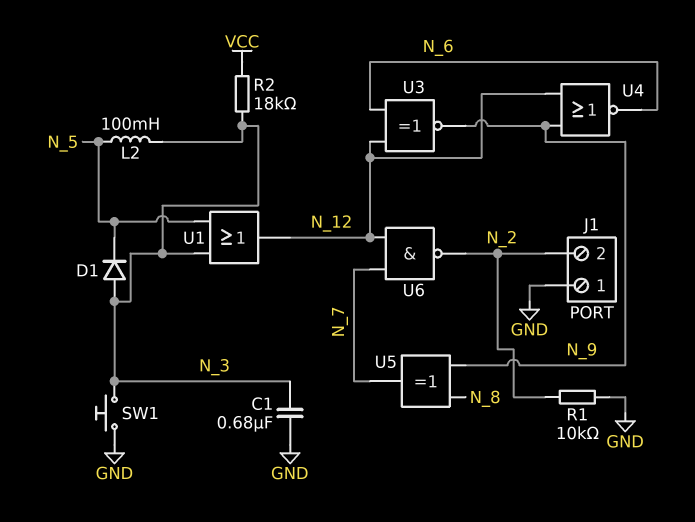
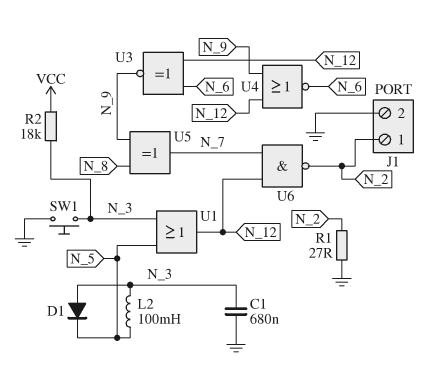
J1 pin 1: GND -> N_2
J1 pin 2: N_2 -> GND
R1: 10k (GND, N_2) -> 27 (GND, N_2)

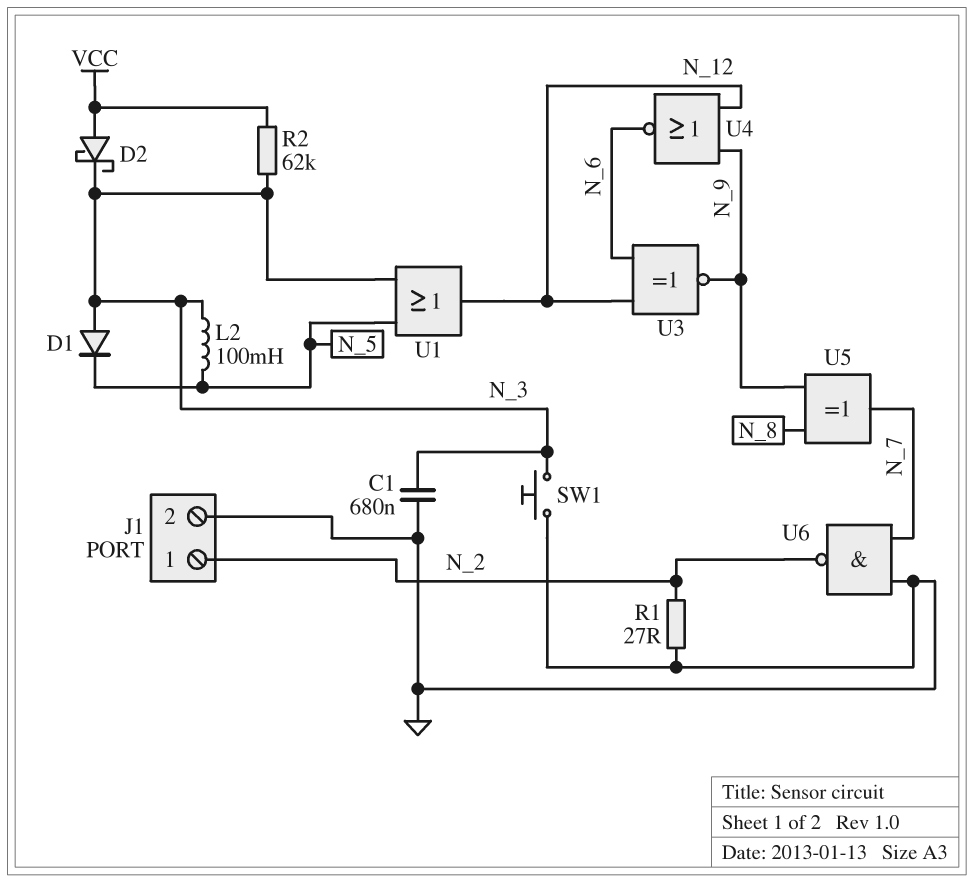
D2: none -> schottky (A VCC, K N_3)
R2: 18k (N_3, VCC) -> 62k (N_3, VCC)
U6: NAND (in N_7, in N_12, out N_2) -> NAND (in GND, in N_7, out N_2)

